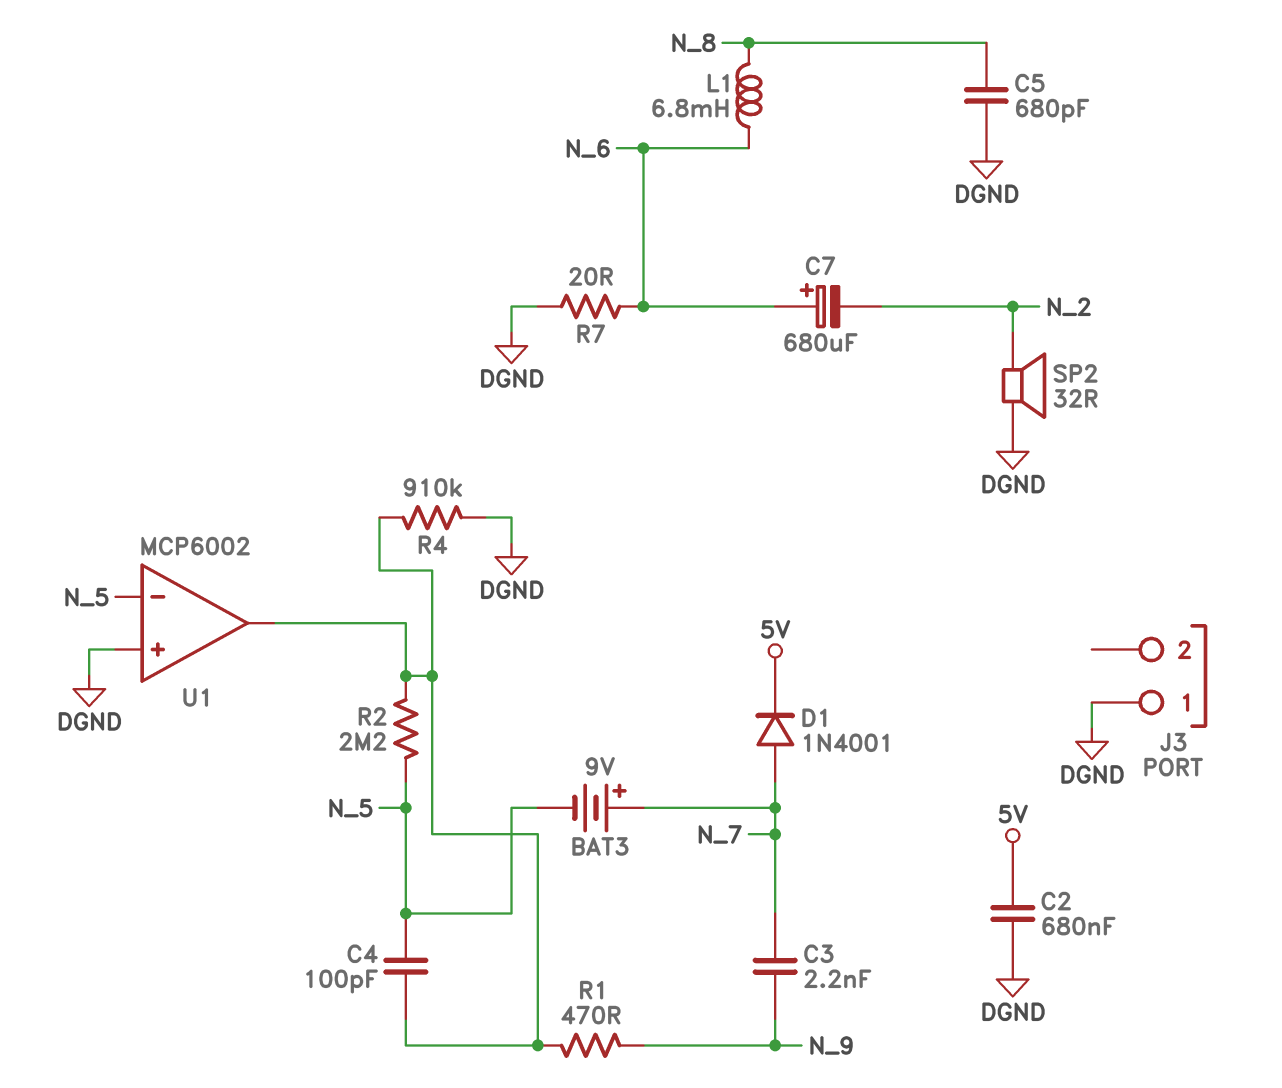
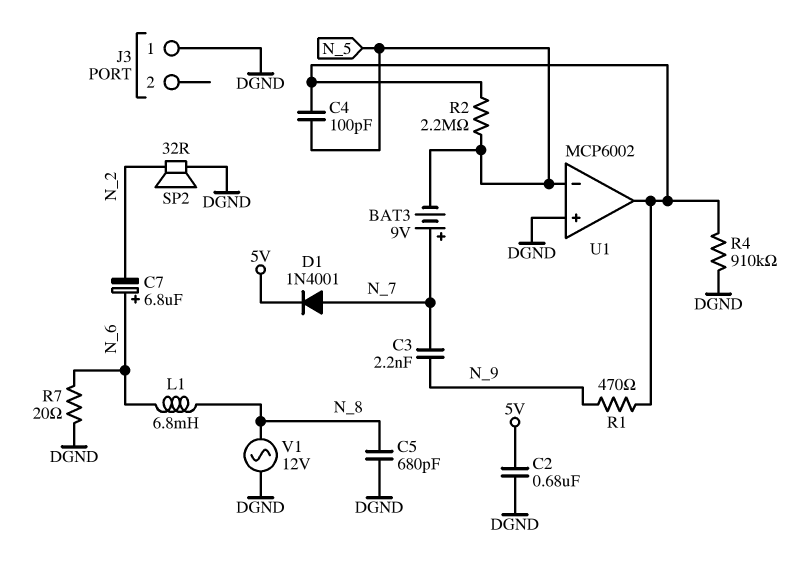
C7: 680uF (plus N_6, minus N_2) -> 6.8uF (plus N_6, minus N_2)
V1: none -> AC 12V (DGND, N_8)

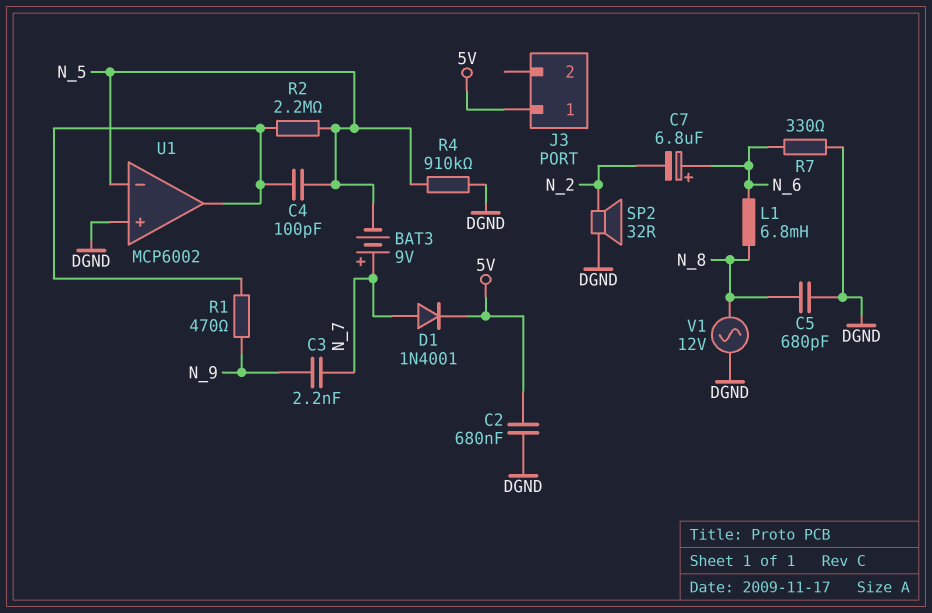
J3 pin 1: DGND -> 5V
R4: 910k (DGND, U1/out) -> 910k (DGND, N_5)
R7: 20 (DGND, N_6) -> 330 (DGND, N_6)

